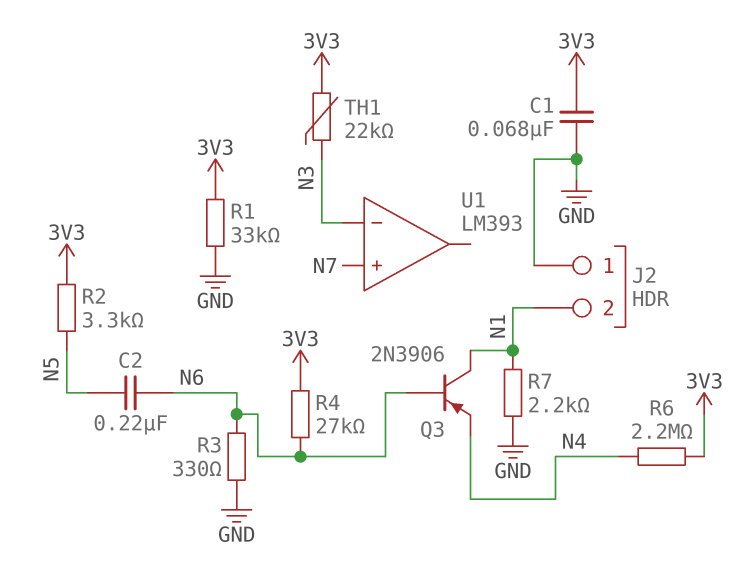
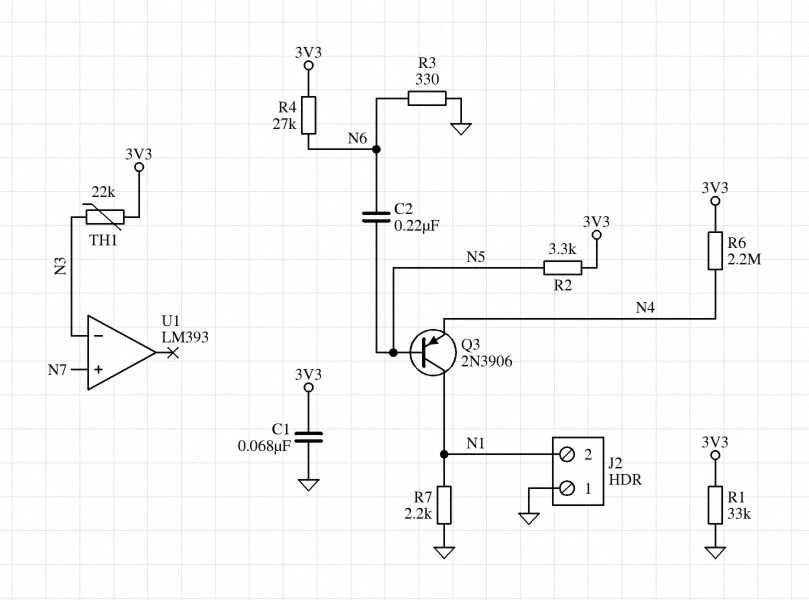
Q3: PNP 2N3906 (B N6, C N1, E N4) -> PNP 2N3906 (B N5, C N1, E N4)

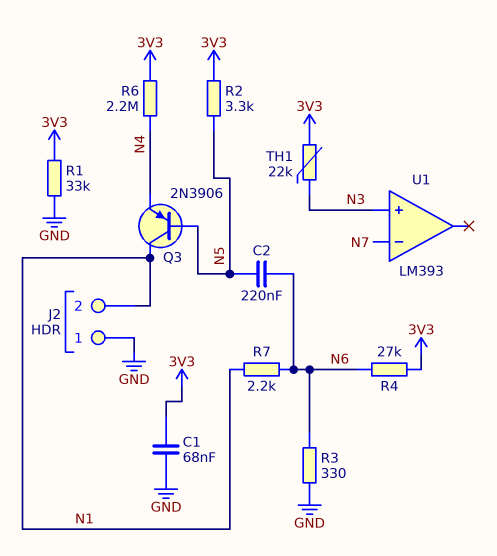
R7: 2.2k (GND, N1) -> 2.2k (N1, N6)
U1 pin in+: N7 -> N3
U1 pin in-: N3 -> N7

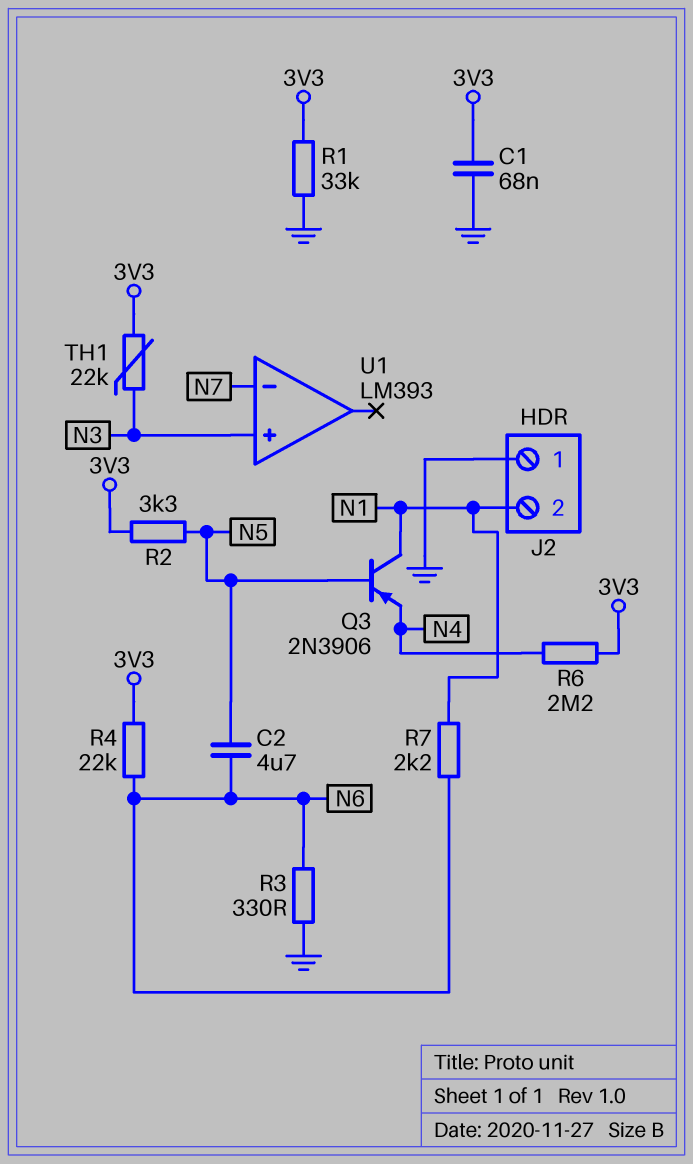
C2: 220nF (N5, N6) -> 4.7uF (N5, N6)
R4: 27k (3V3, N6) -> 22k (3V3, N6)

